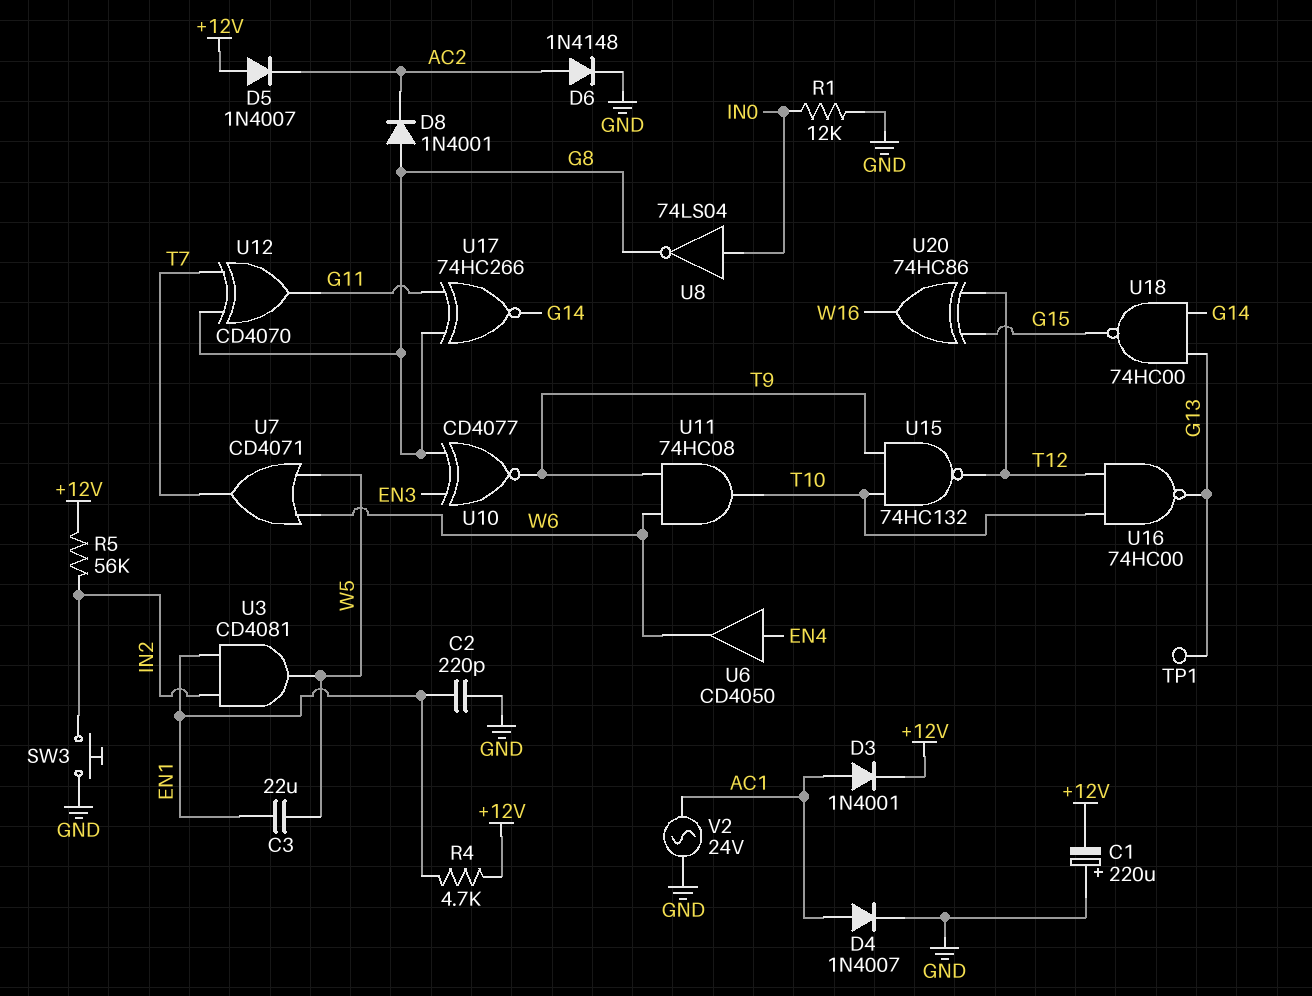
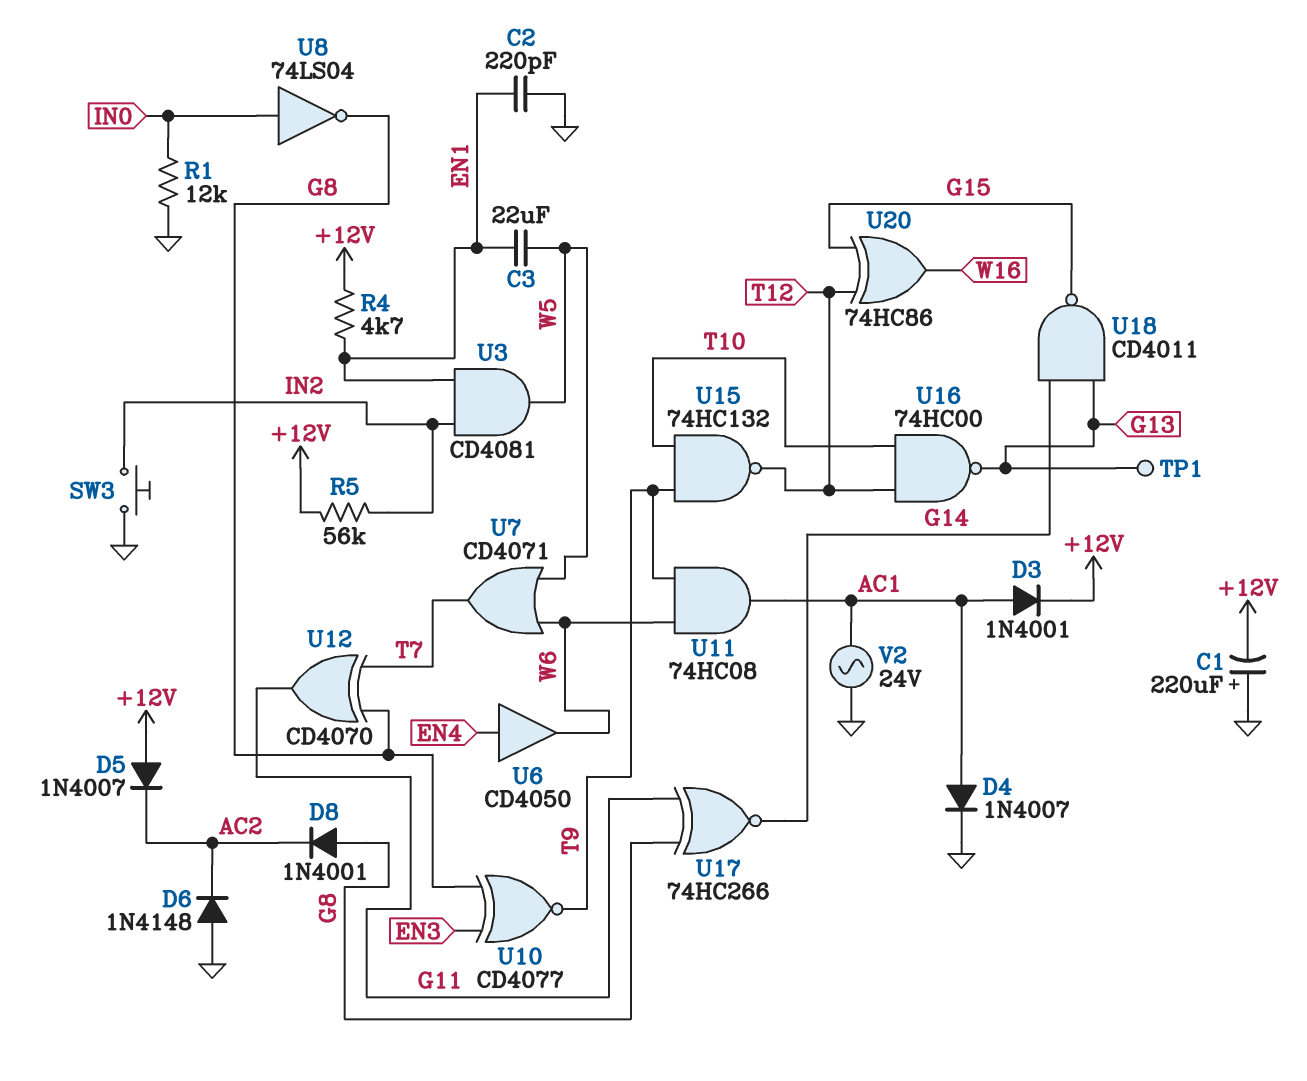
D6: diode 1N4148 (A AC2, K GND) -> diode 1N4148 (A GND, K AC2)
U11: AND 74HC08 (in T9, in W6, out T10) -> AND 74HC08 (in T9, in W6, out AC1)
U18: NAND 74HC00 (in G13, in G14, out G15) -> NAND CD4011 (in G13, in G14, out G15)

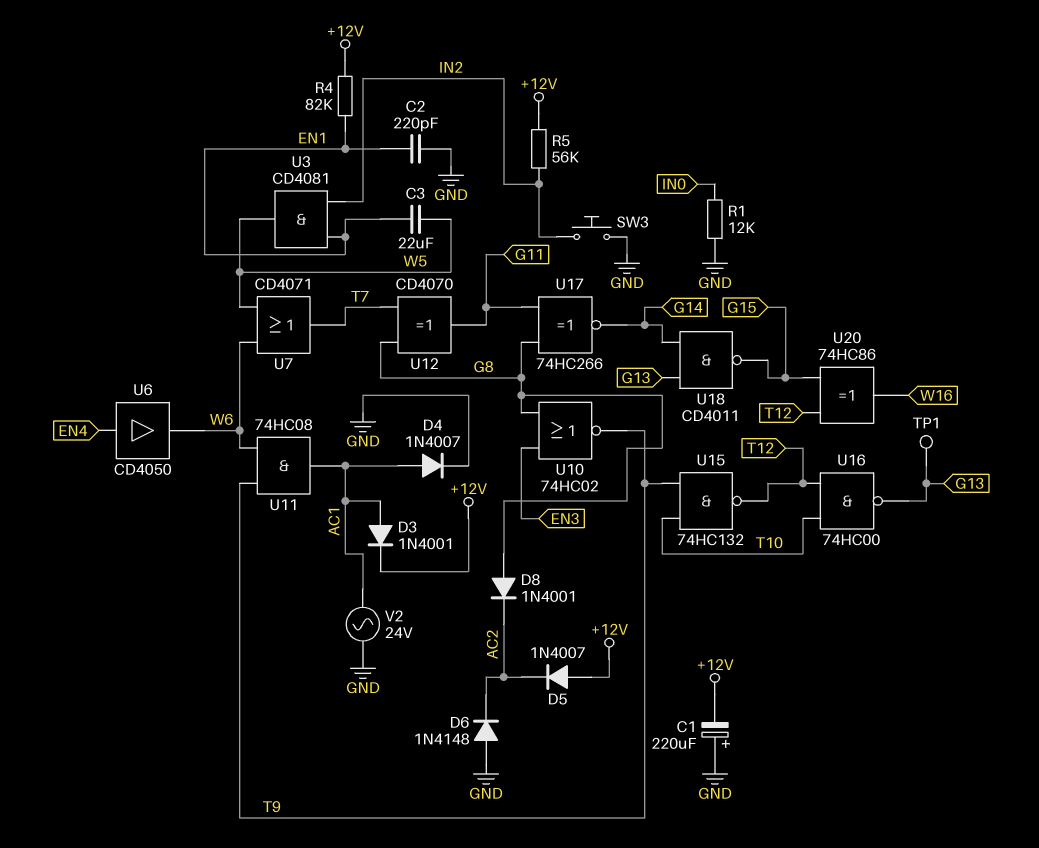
R4: 4.7k (+12V, EN1) -> 82k (+12V, EN1)
U8: NOT 74LS04 (in IN0, out G8) -> none
U10: XNOR CD4077 (in EN3, in G8, out T9) -> NOR 74HC02 (in EN3, in G8, out T9)

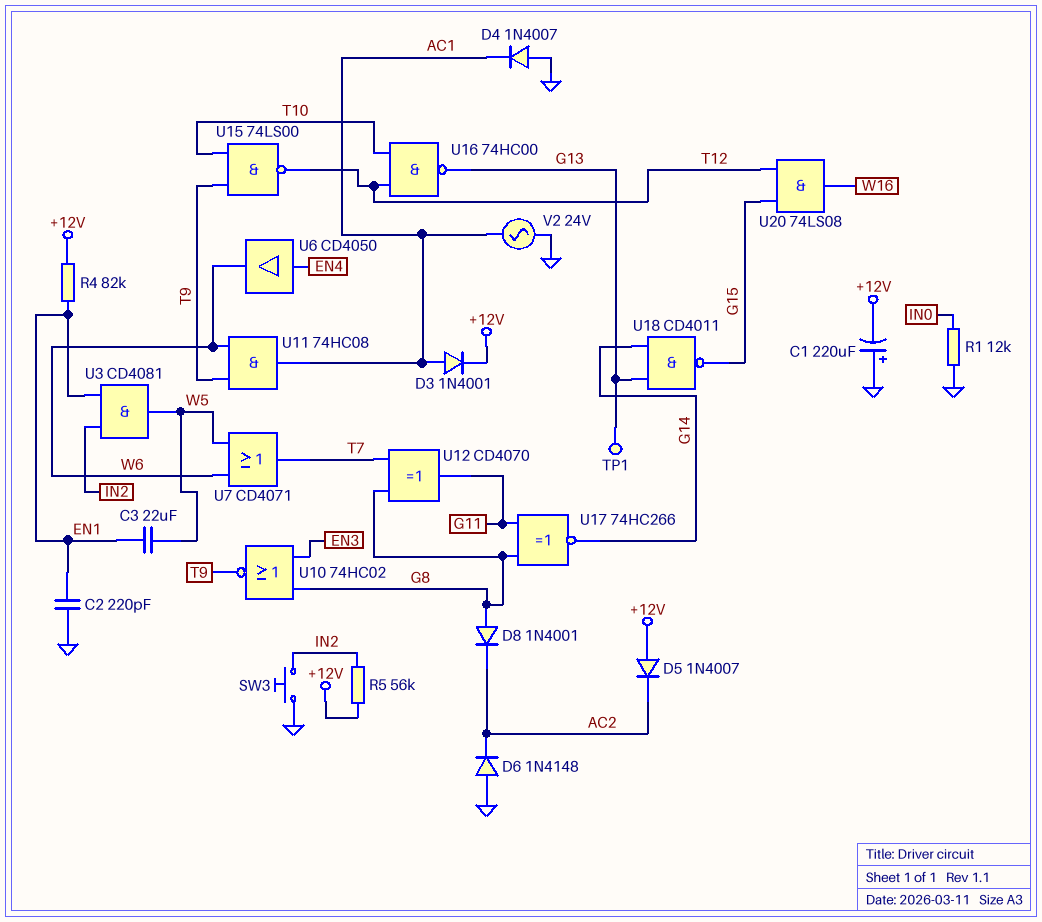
D4: diode 1N4007 (A AC1, K GND) -> diode 1N4007 (A GND, K AC1)
U15: NAND 74HC132 (in T9, in T10, out T12) -> NAND 74LS00 (in T9, in T10, out T12)
U20: XOR 74HC86 (in G15, in T12, out W16) -> AND 74LS08 (in G15, in T12, out W16)

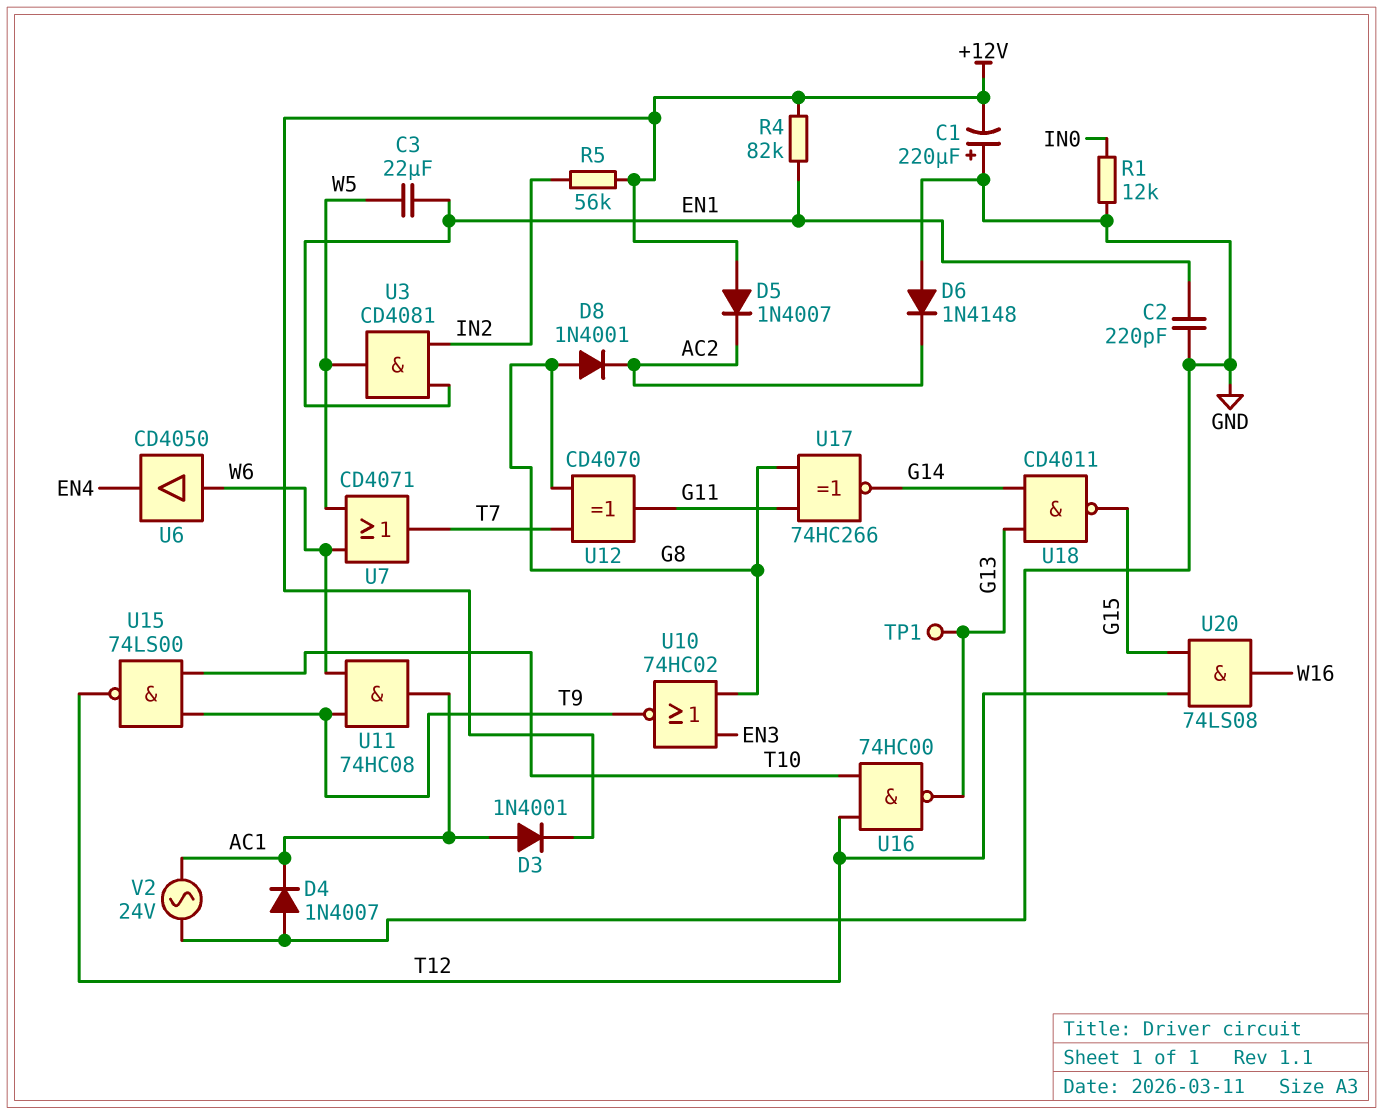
SW3: button (GND, IN2) -> none
U6: buffer CD4050 (in EN4, out W6) -> buffer CD4050 (in W6, out EN4)

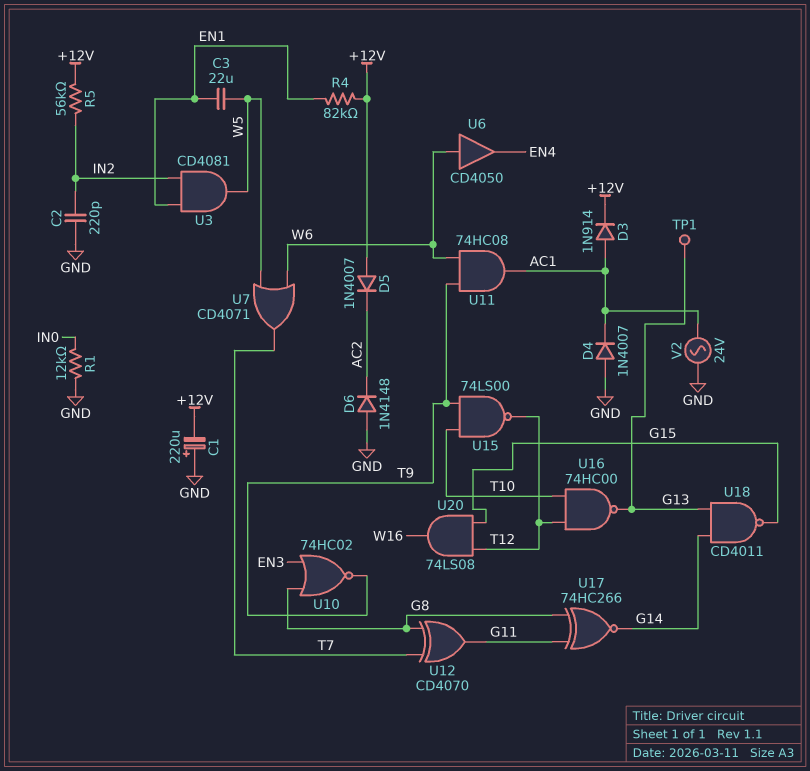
C2: 220pF (EN1, GND) -> 220pF (GND, IN2)
D3: diode 1N4001 (A AC1, K +12V) -> diode 1N914 (A AC1, K +12V)
D8: diode 1N4001 (A G8, K AC2) -> none

